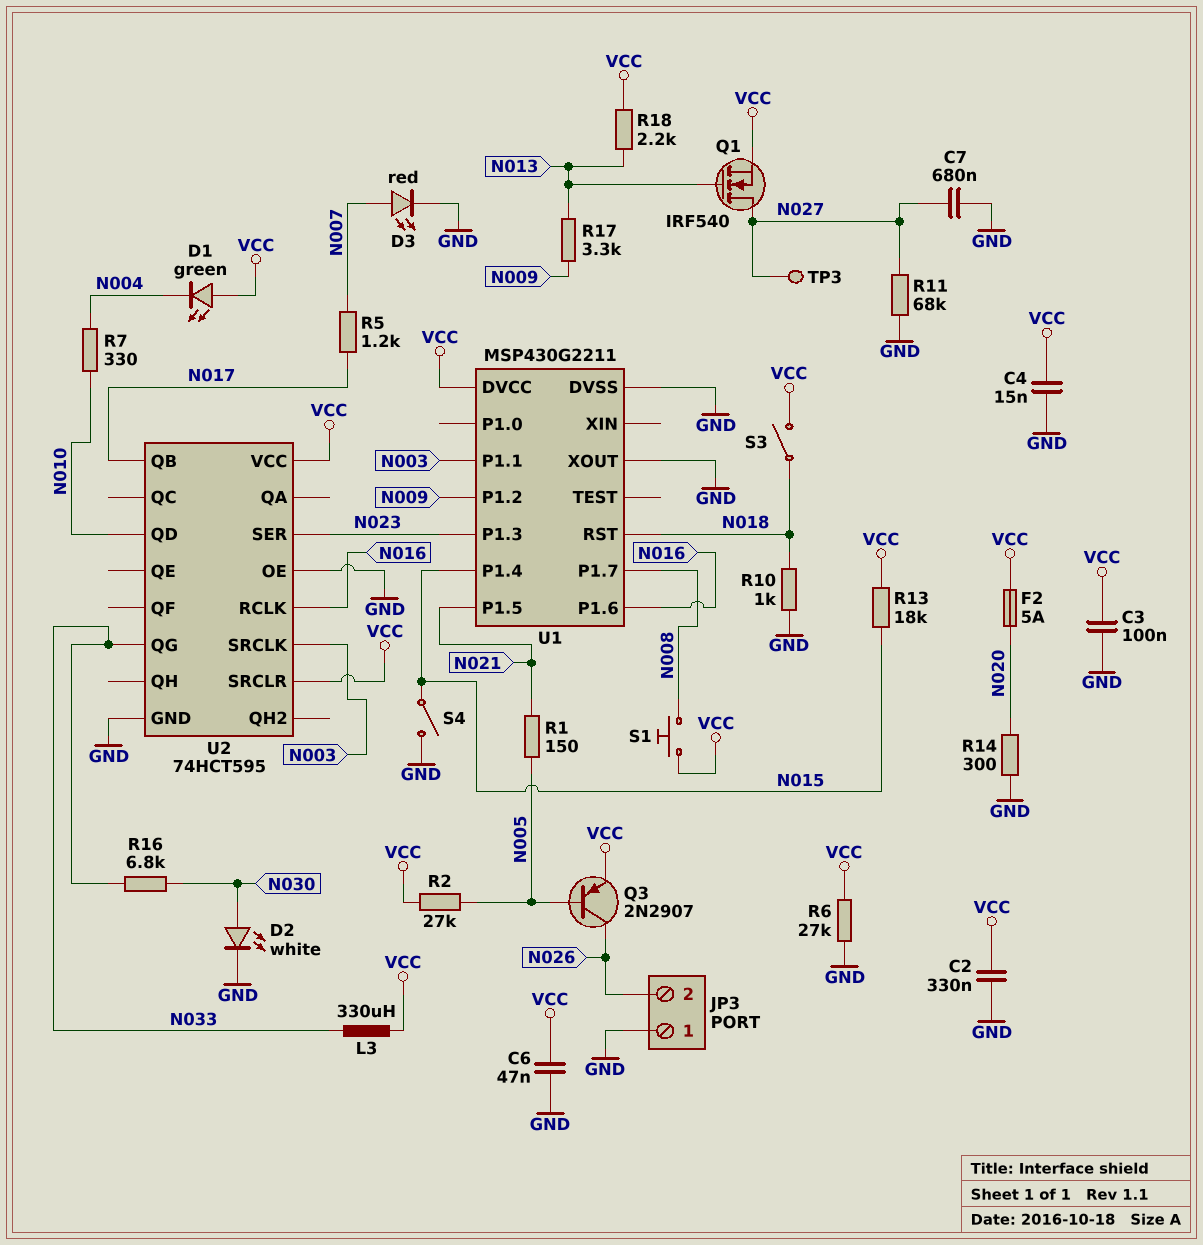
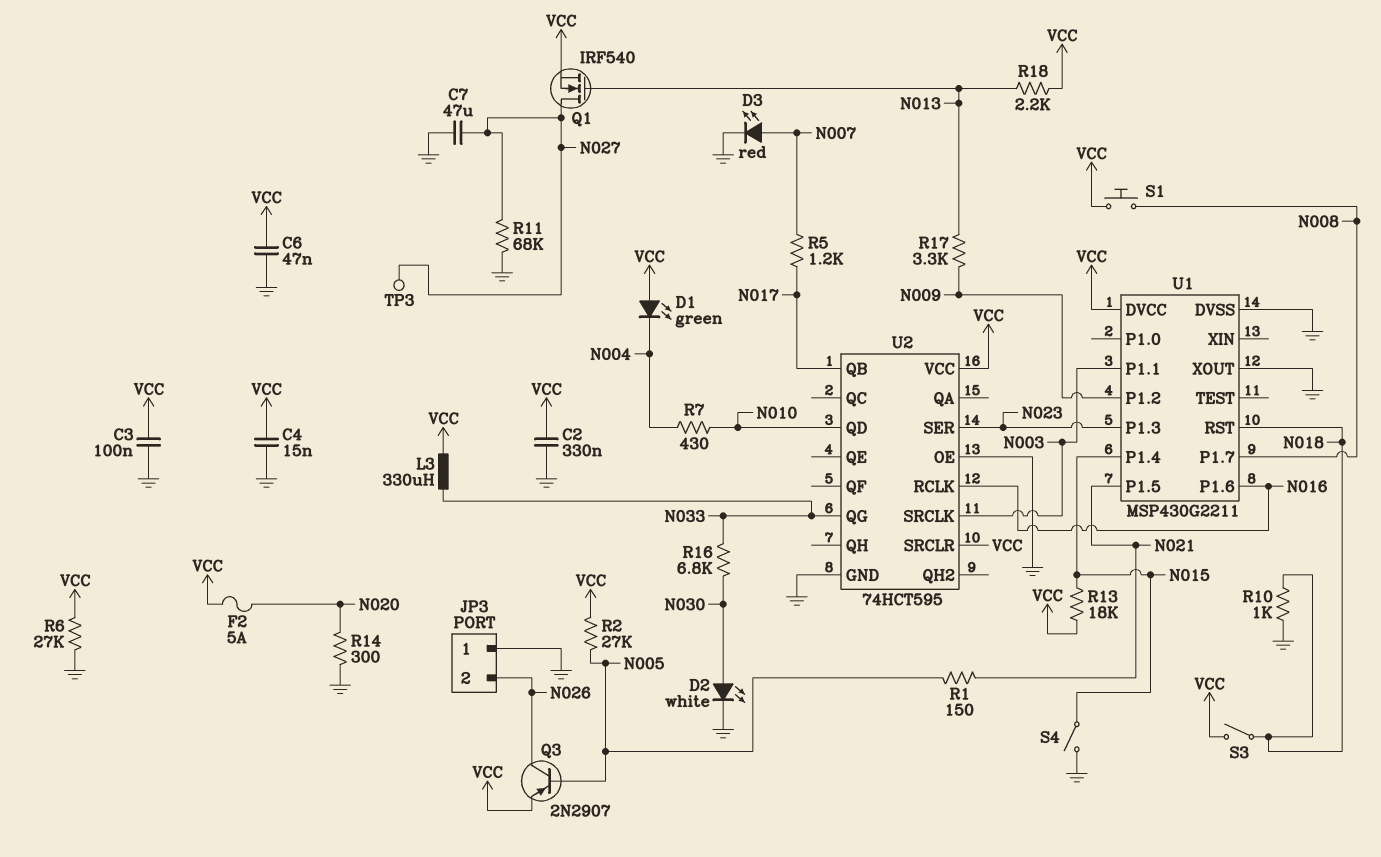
C7: 680nF (GND, N027) -> 47uF (GND, N027)
R7: 330 (N004, N010) -> 430 (N004, N010)

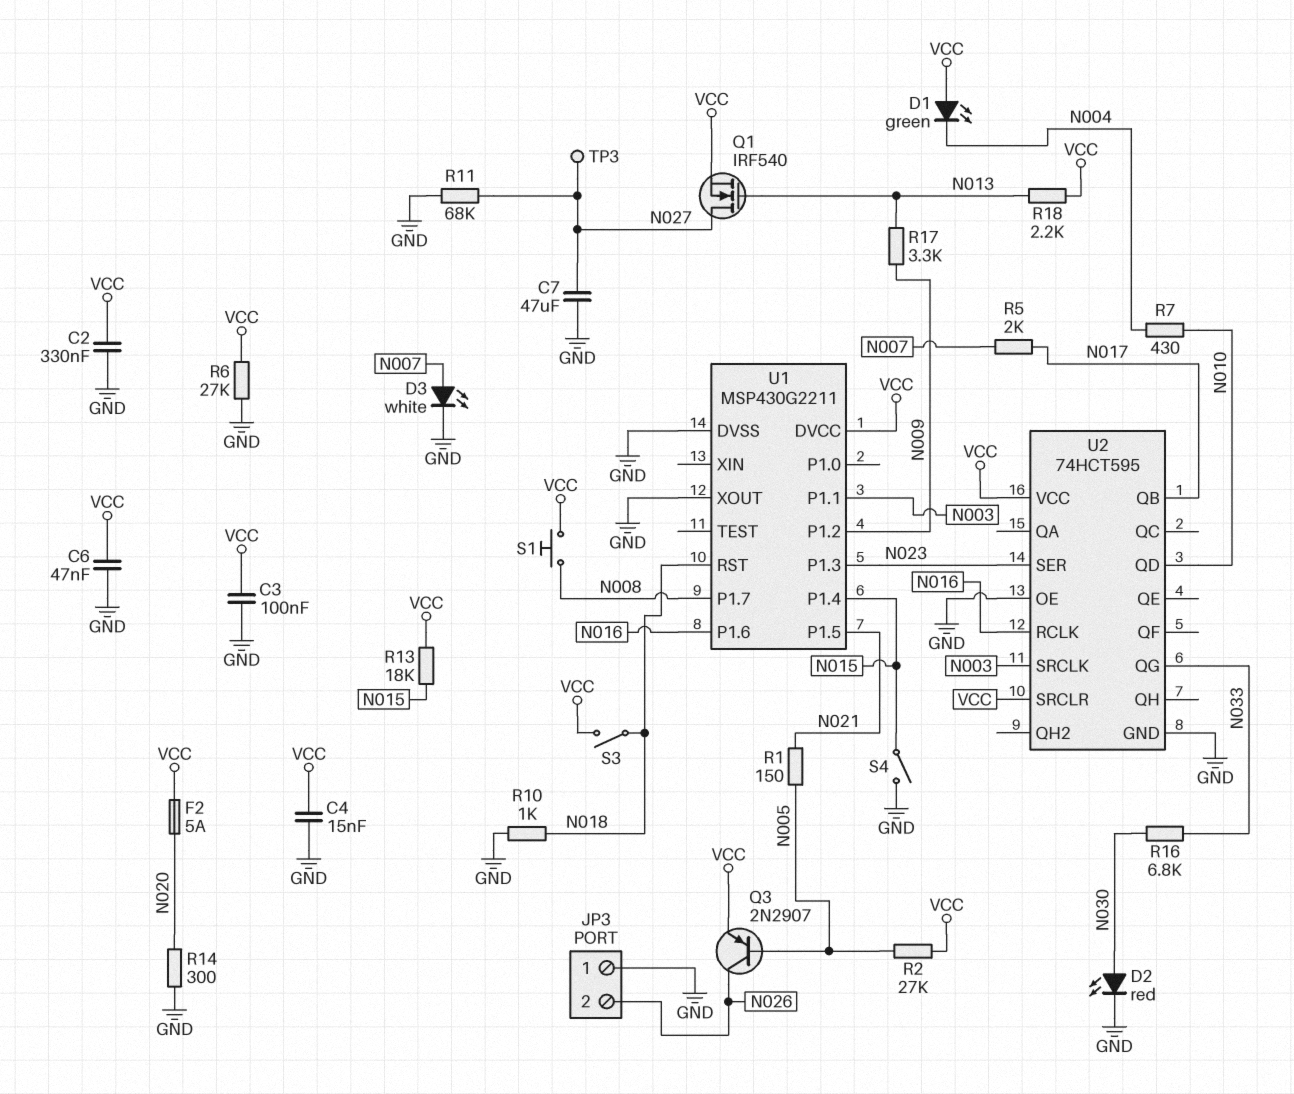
D2: LED white (A N030, K GND) -> LED red (A N030, K GND)
D3: LED red (A N007, K GND) -> LED white (A N007, K GND)
L3: 330uH (N033, VCC) -> none
R5: 1.2k (N007, N017) -> 2k (N007, N017)

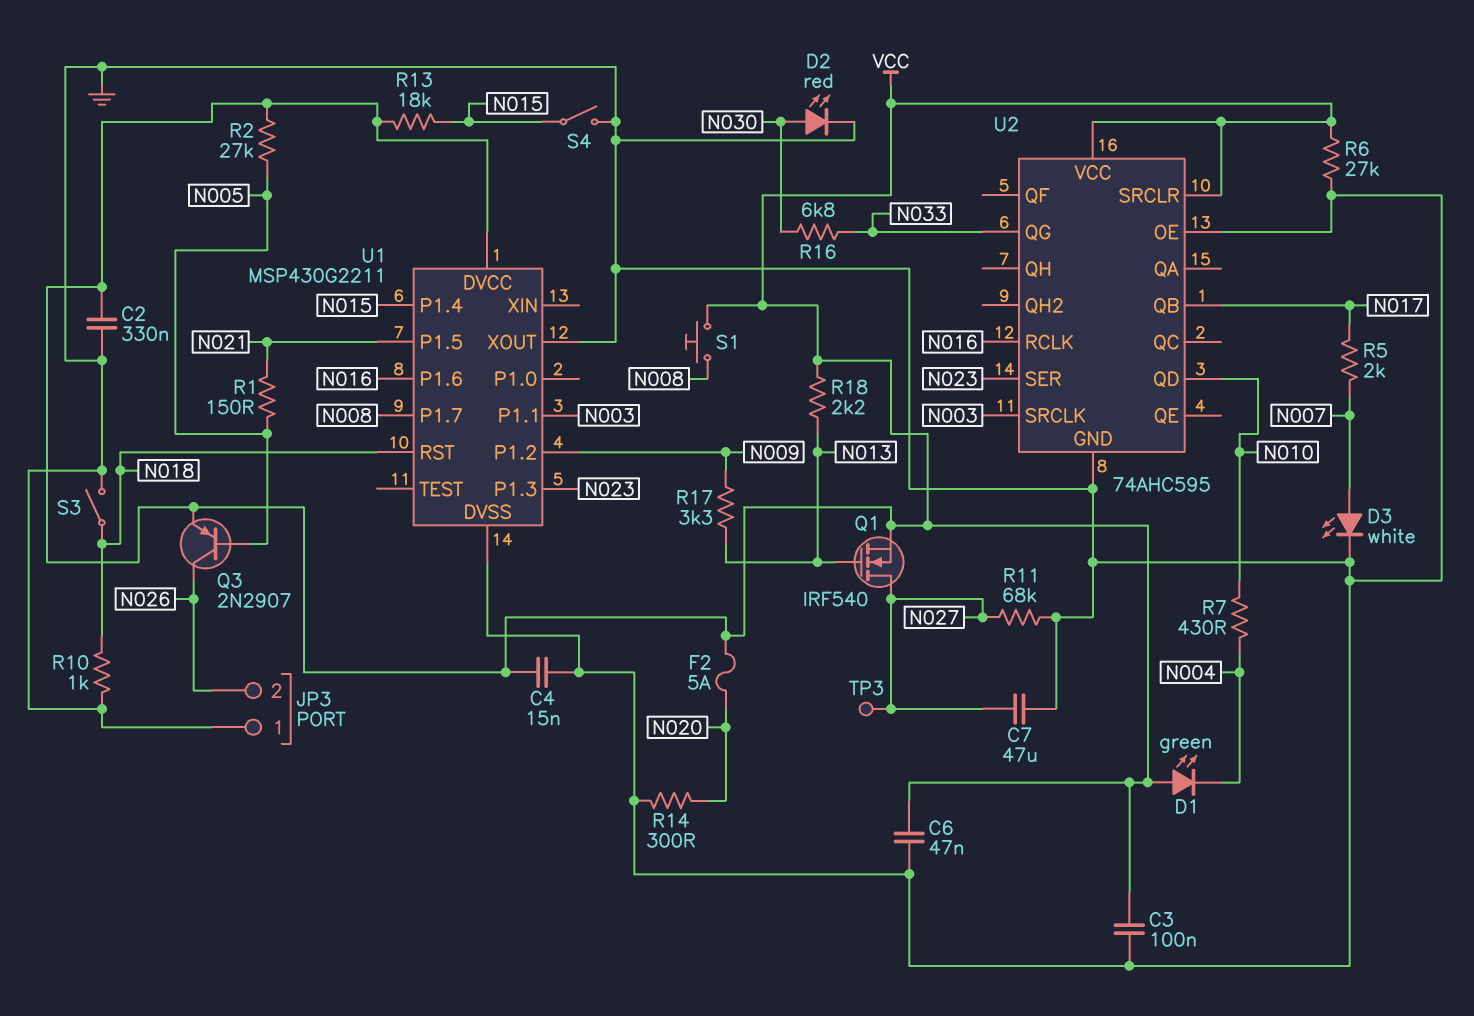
S3: switch (N018, VCC) -> switch (GND, N018)
U2: 74HCT595 -> 74AHC595

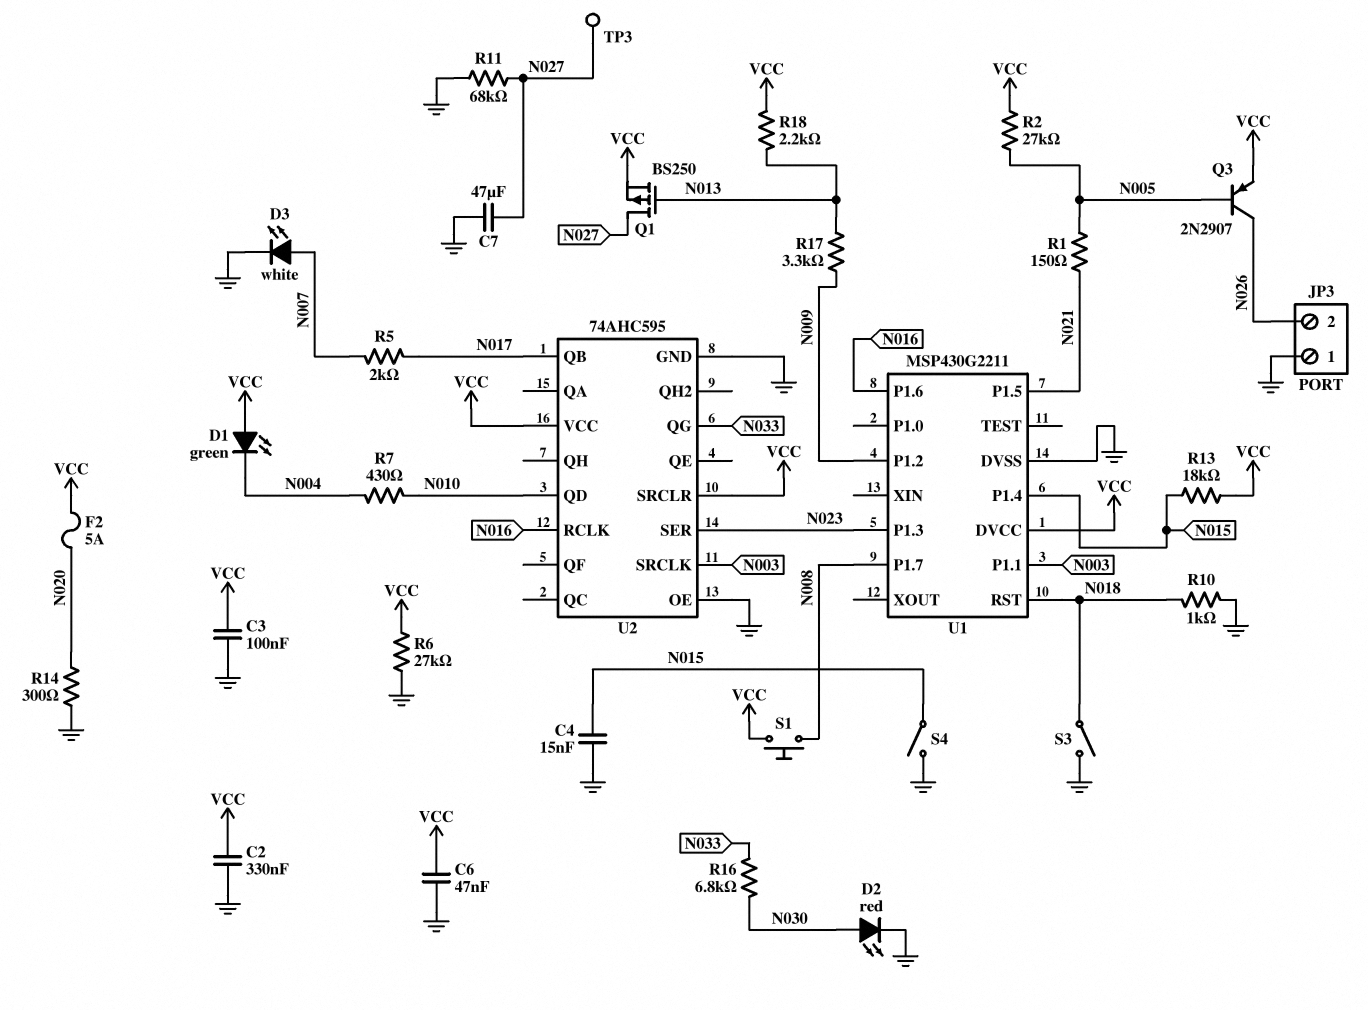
C4: 15nF (GND, VCC) -> 15nF (GND, N015)
Q1: NMOS IRF540 (G N013, D N027, S VCC) -> PMOS BS250 (G N013, D N027, S VCC)
U1 pin XOUT: GND -> none

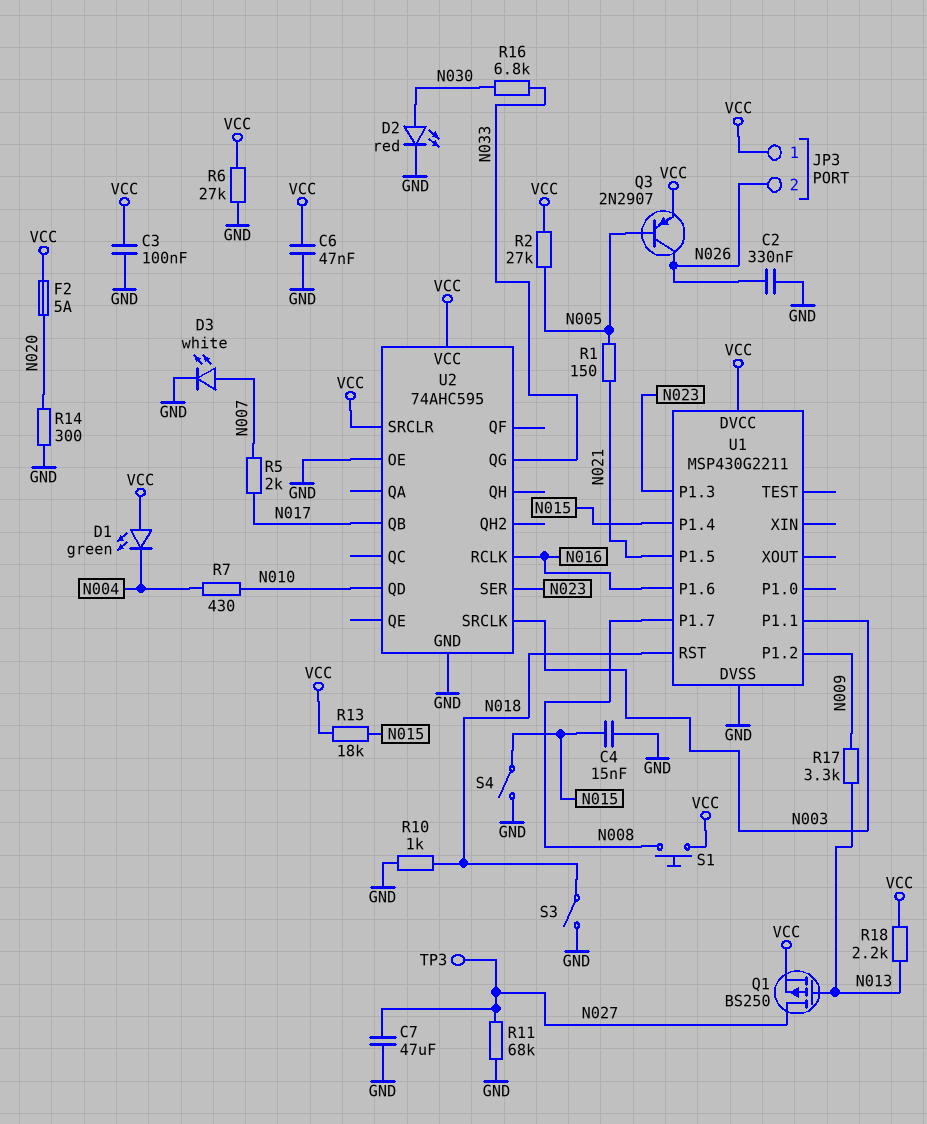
C2: 330nF (GND, VCC) -> 330nF (GND, N026)
JP3 pin 1: GND -> VCC

